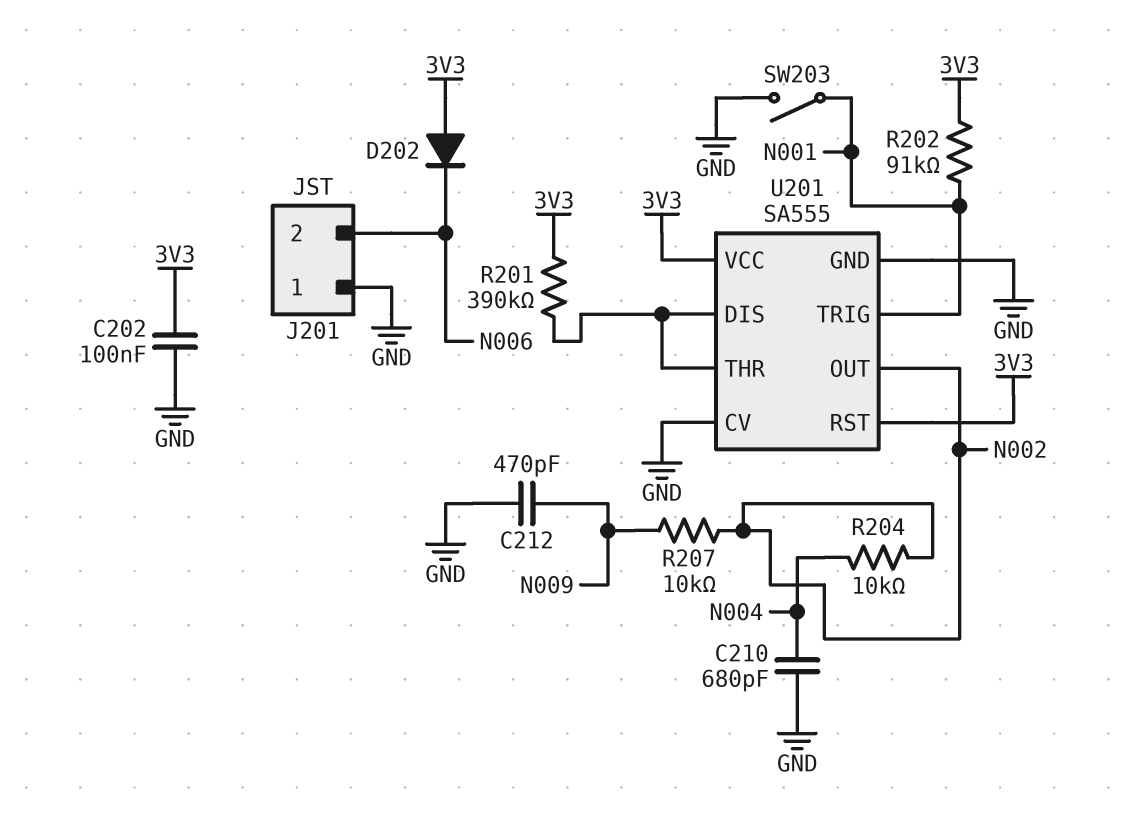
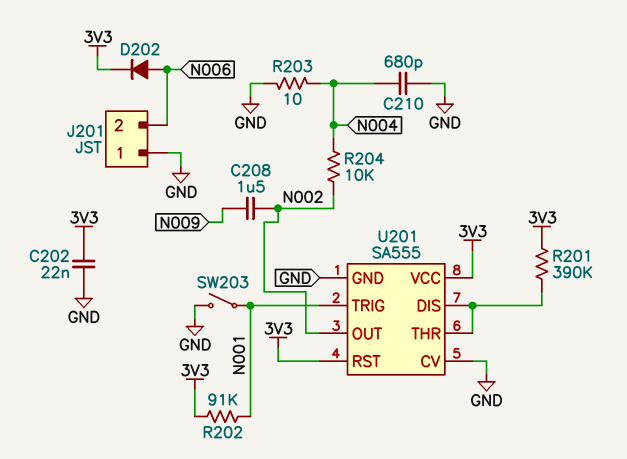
C202: 100nF (3V3, GND) -> 22nF (3V3, GND)
C208: none -> 1.5uF (N002, N009)
C212: 470pF (GND, N009) -> none
D202: diode (A 3V3, K N006) -> diode (A N006, K 3V3)
R203: none -> 10 (GND, N004)
R207: 10k (N002, N009) -> none

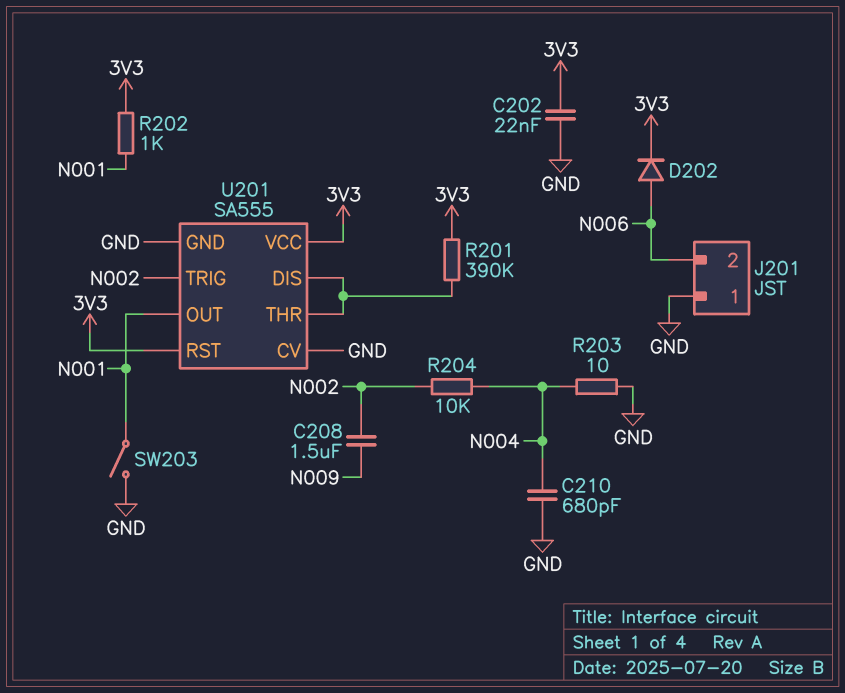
R202: 91k (3V3, N001) -> 1k (3V3, N001)
U201 pin OUT: N002 -> N001
U201 pin TRIG: N001 -> N002

